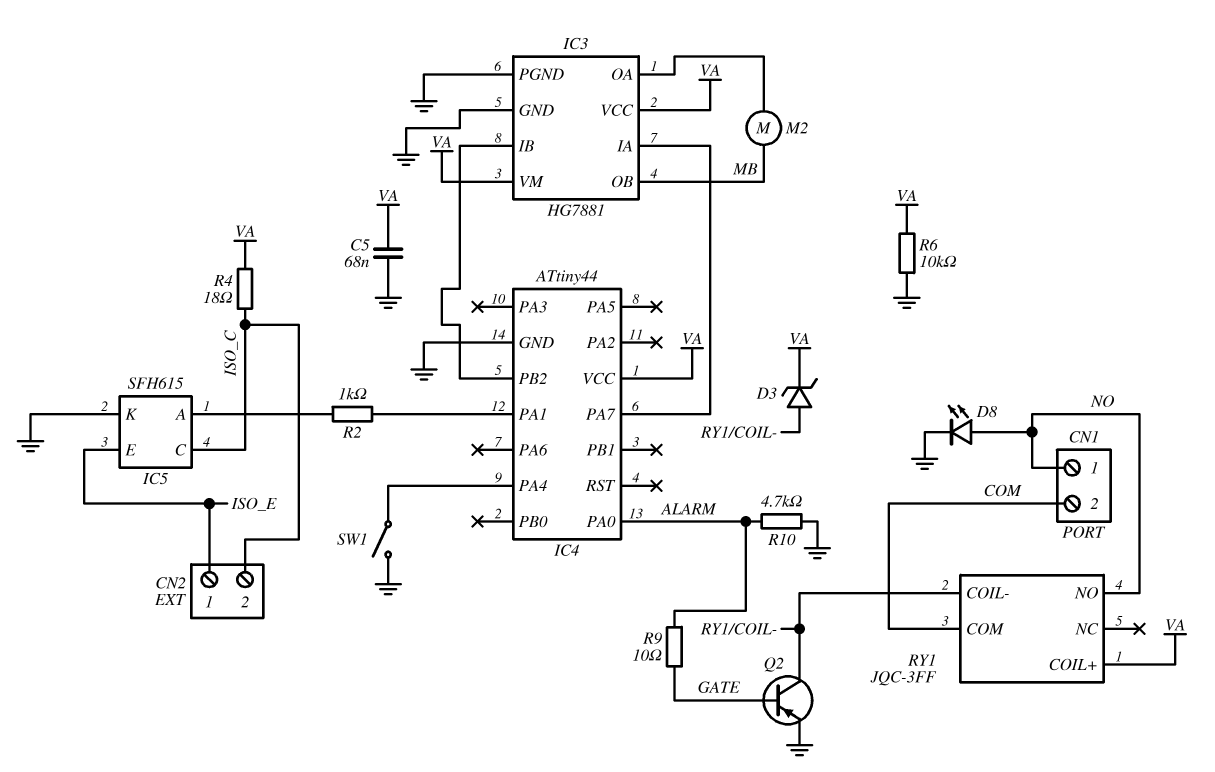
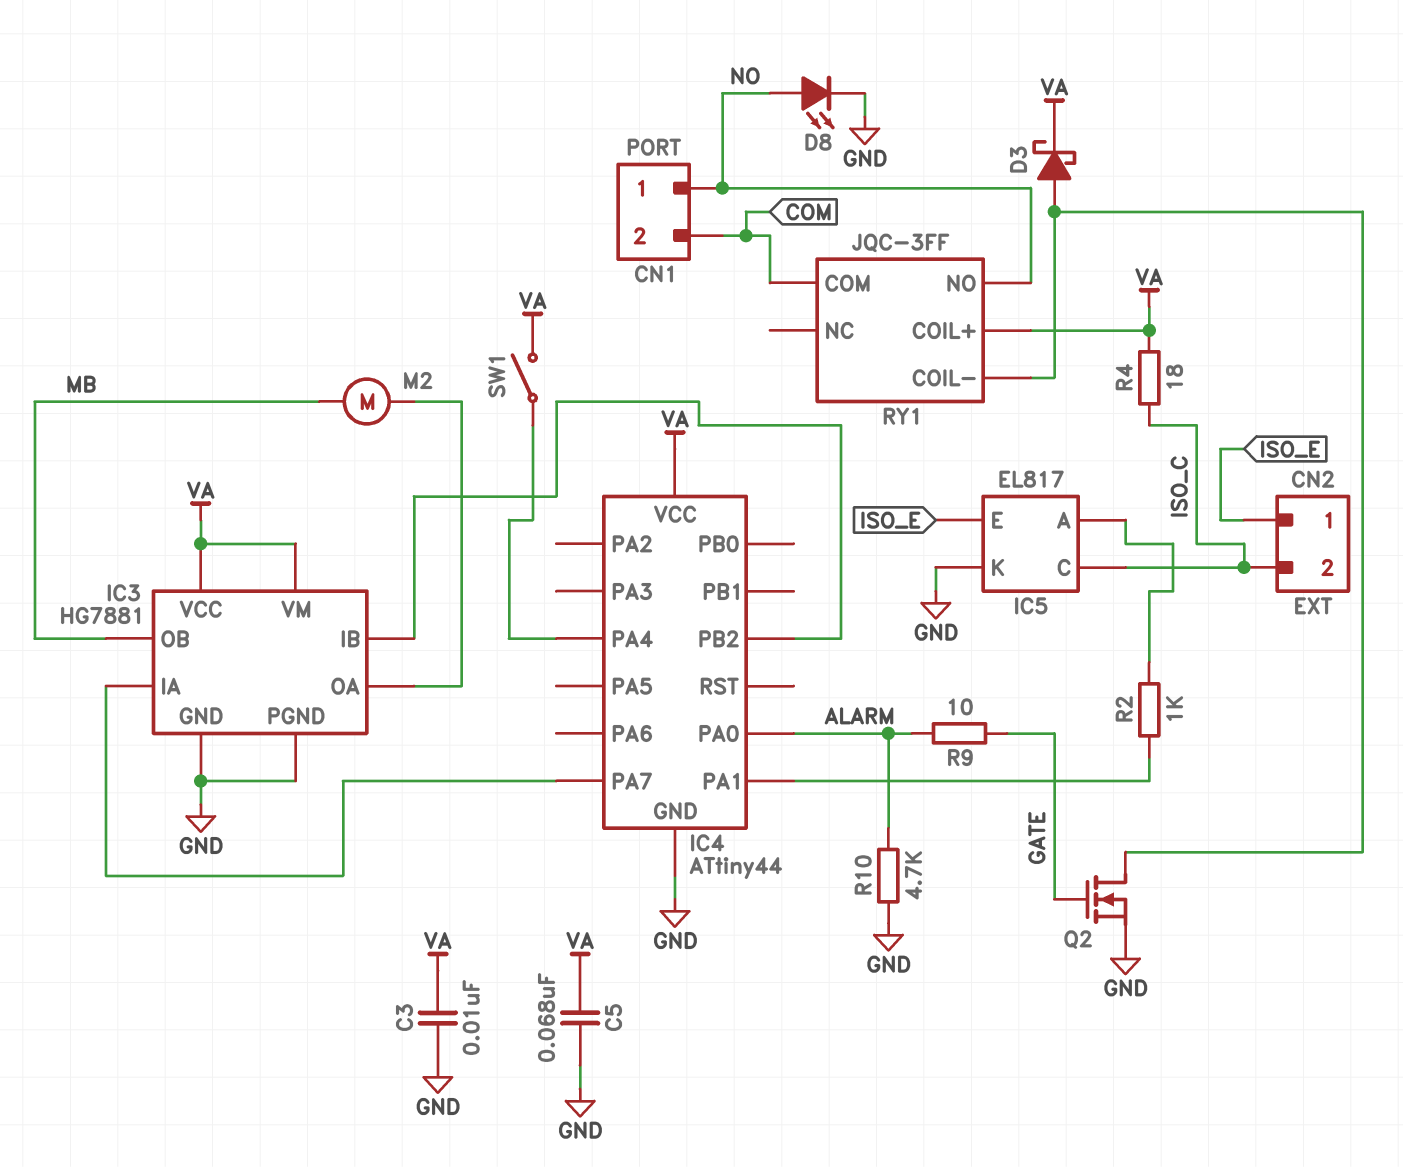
C3: none -> 10nF (GND, VA)
D3: zener (A RY1/COIL-, K VA) -> schottky (A RY1/COIL-, K VA)
IC5: SFH615 -> EL817
Q2: PNP (B GATE, C RY1/COIL-, E GND) -> NMOS (G GATE, D RY1/COIL-, S GND)
R6: 10k (GND, VA) -> none
SW1: switch (GND, IC4/PA4) -> switch (IC4/PA4, VA)

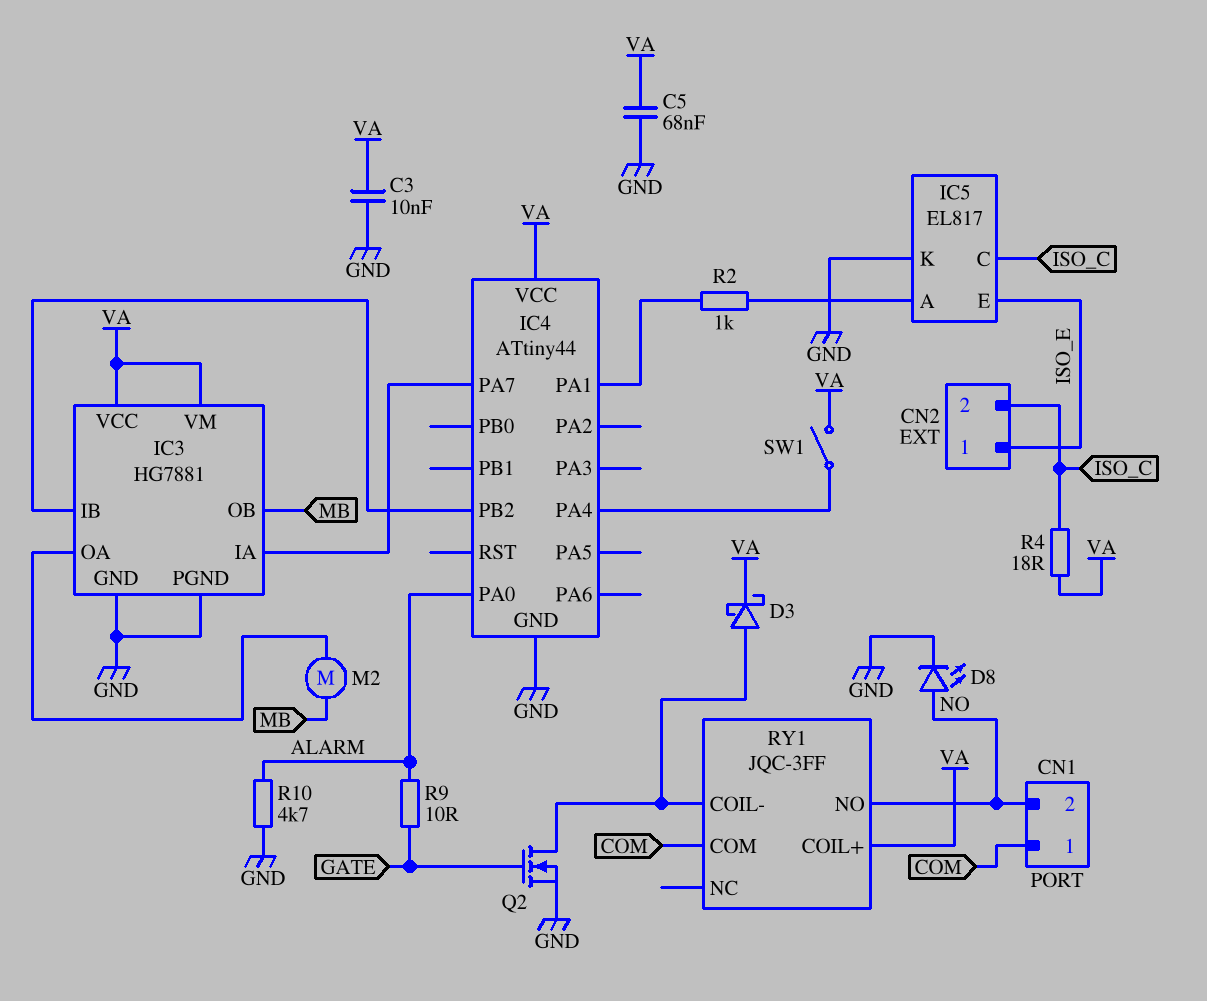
CN1 pin 1: NO -> COM
CN1 pin 2: COM -> NO

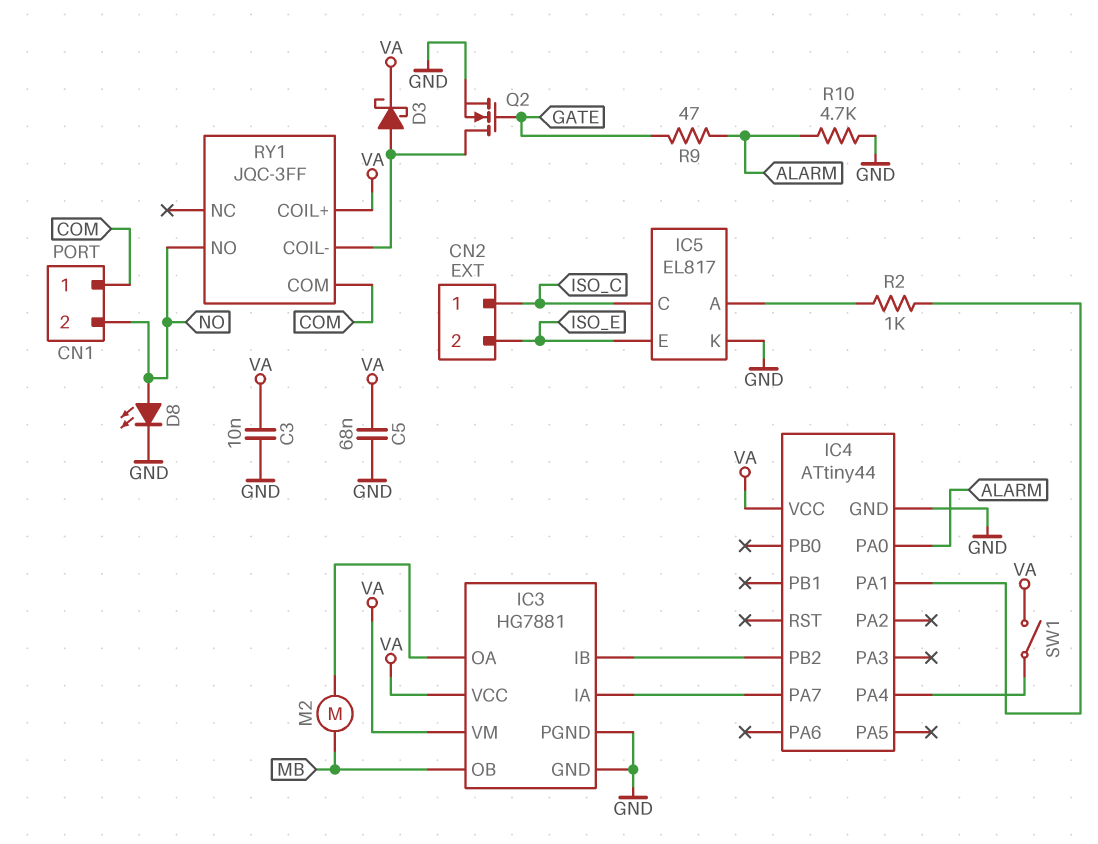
CN2 pin 1: ISO_E -> ISO_C
CN2 pin 2: ISO_C -> ISO_E
R4: 18 (ISO_C, VA) -> none
R9: 10 (ALARM, GATE) -> 47 (ALARM, GATE)

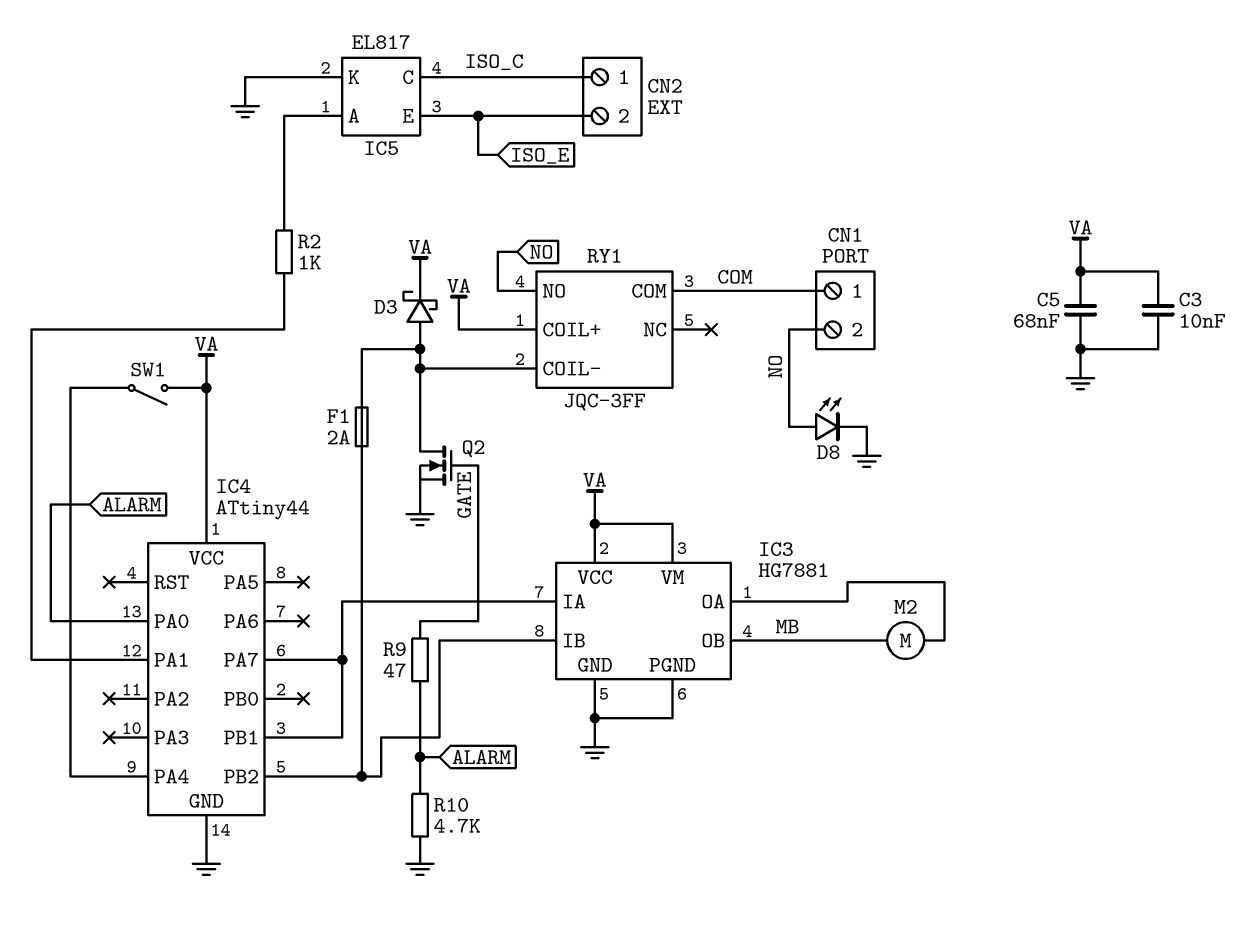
F1: none -> 2A (IC3/IB, RY1/COIL-)
IC4 pin PB1: none -> IC3/IA

